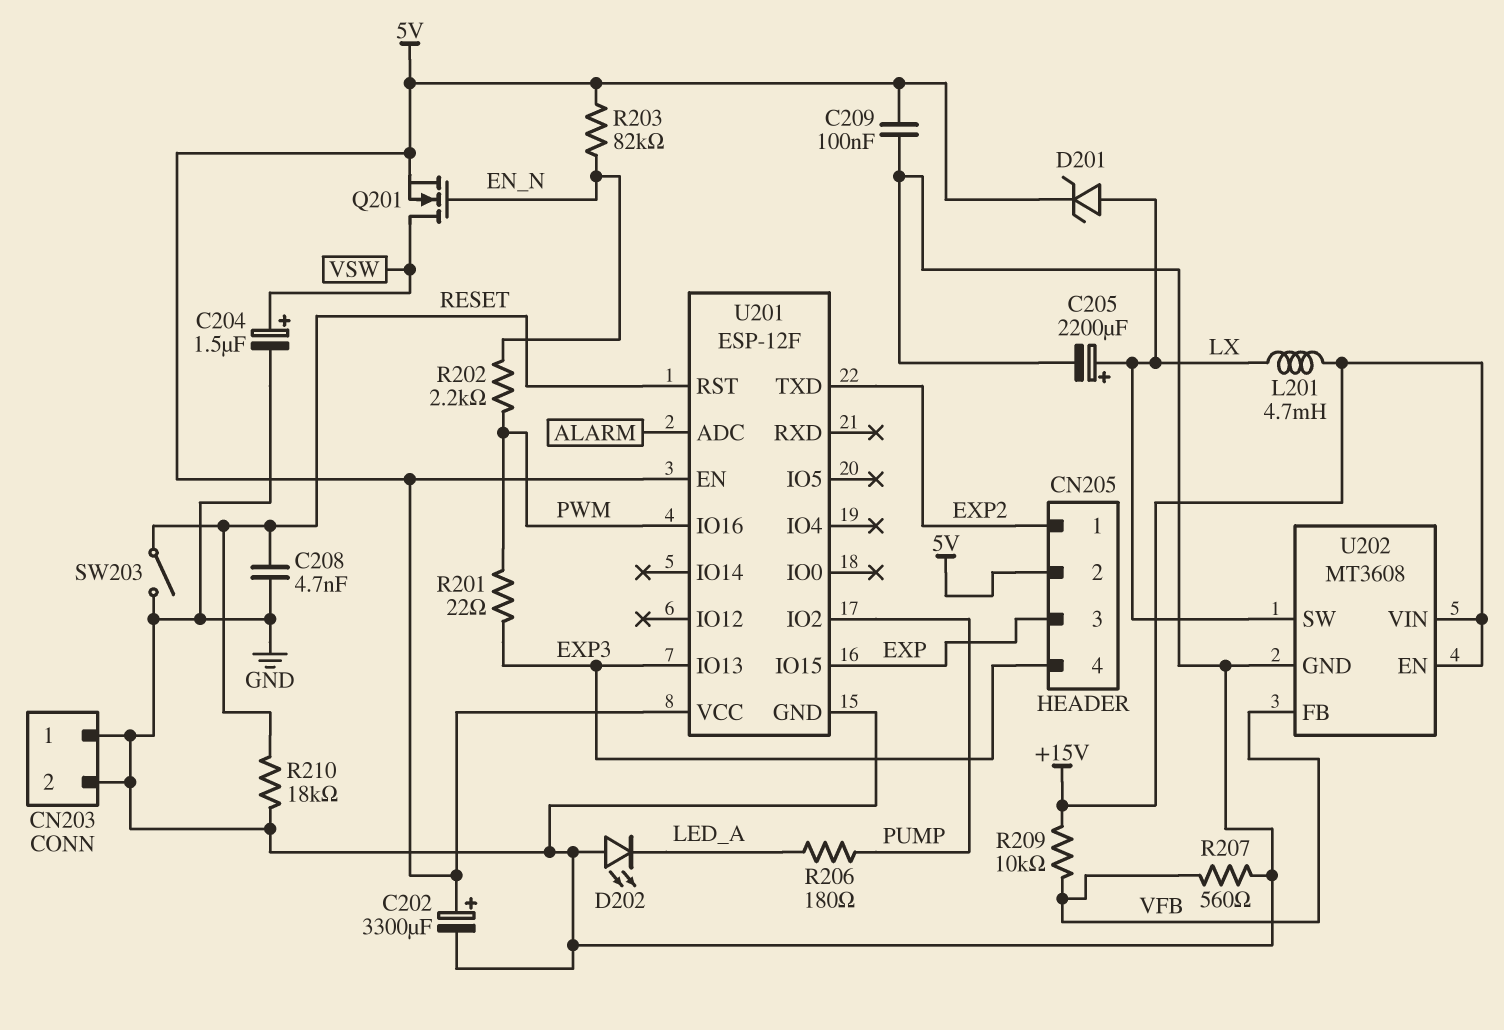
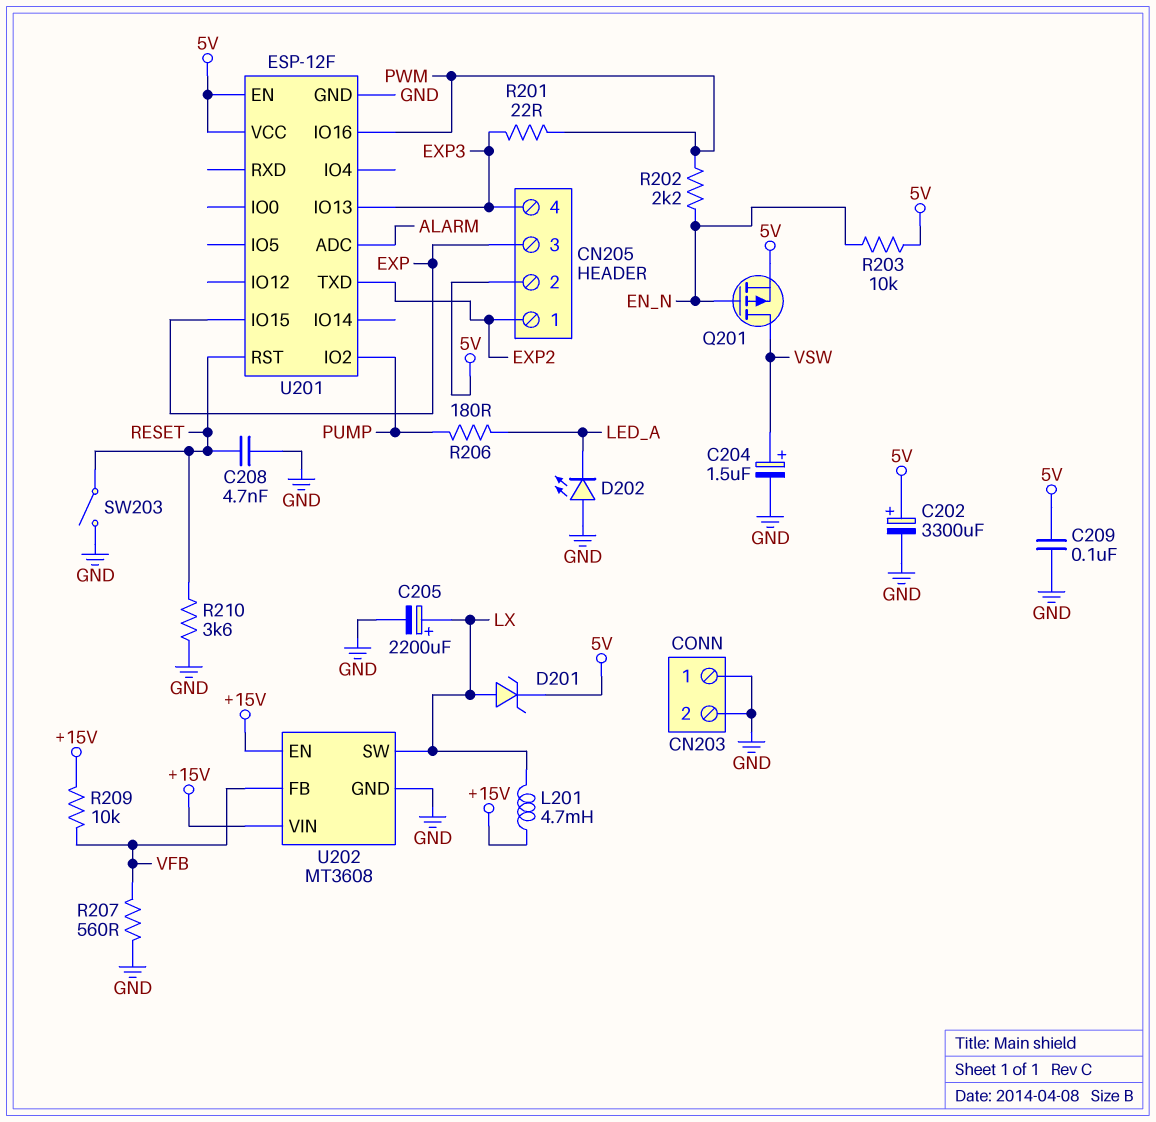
Q201: NMOS (G EN_N, D VSW, S 5V) -> PMOS (G EN_N, D VSW, S 5V)
R203: 82k (5V, EN_N) -> 10k (5V, EN_N)
R210: 18k (GND, RESET) -> 3.6k (GND, RESET)

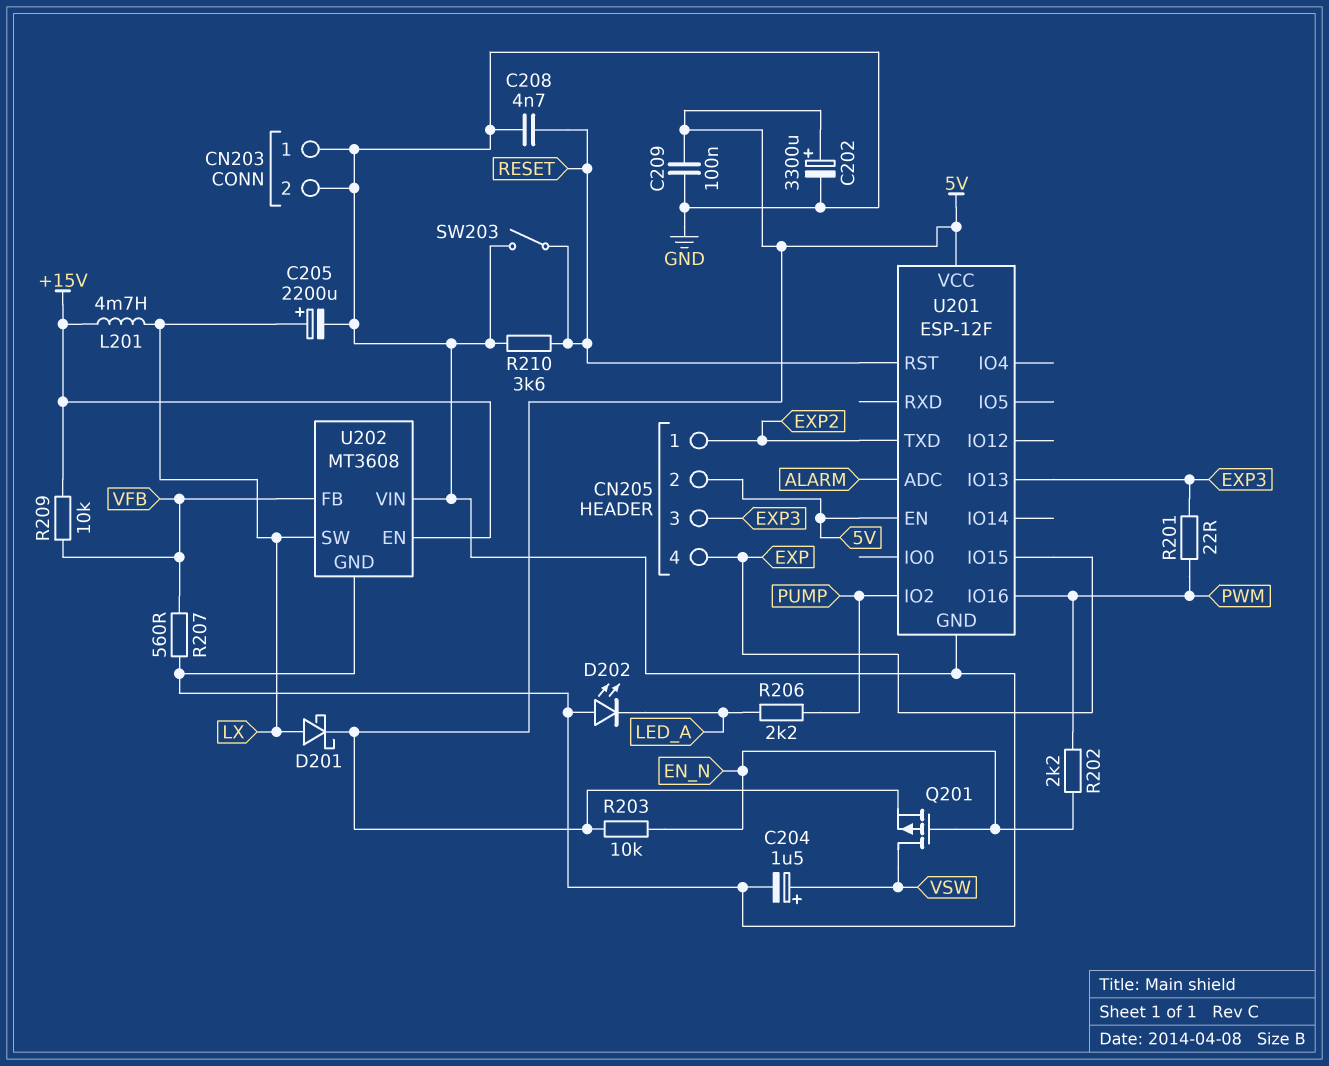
CN205 pin 3: EXP -> EXP3
CN205 pin 4: EXP3 -> EXP
D201: zener (A LX, K 5V) -> schottky (A LX, K 5V)
R206: 180 (LED_A, PUMP) -> 2.2k (LED_A, PUMP)
U202 pin VIN: +15V -> GND

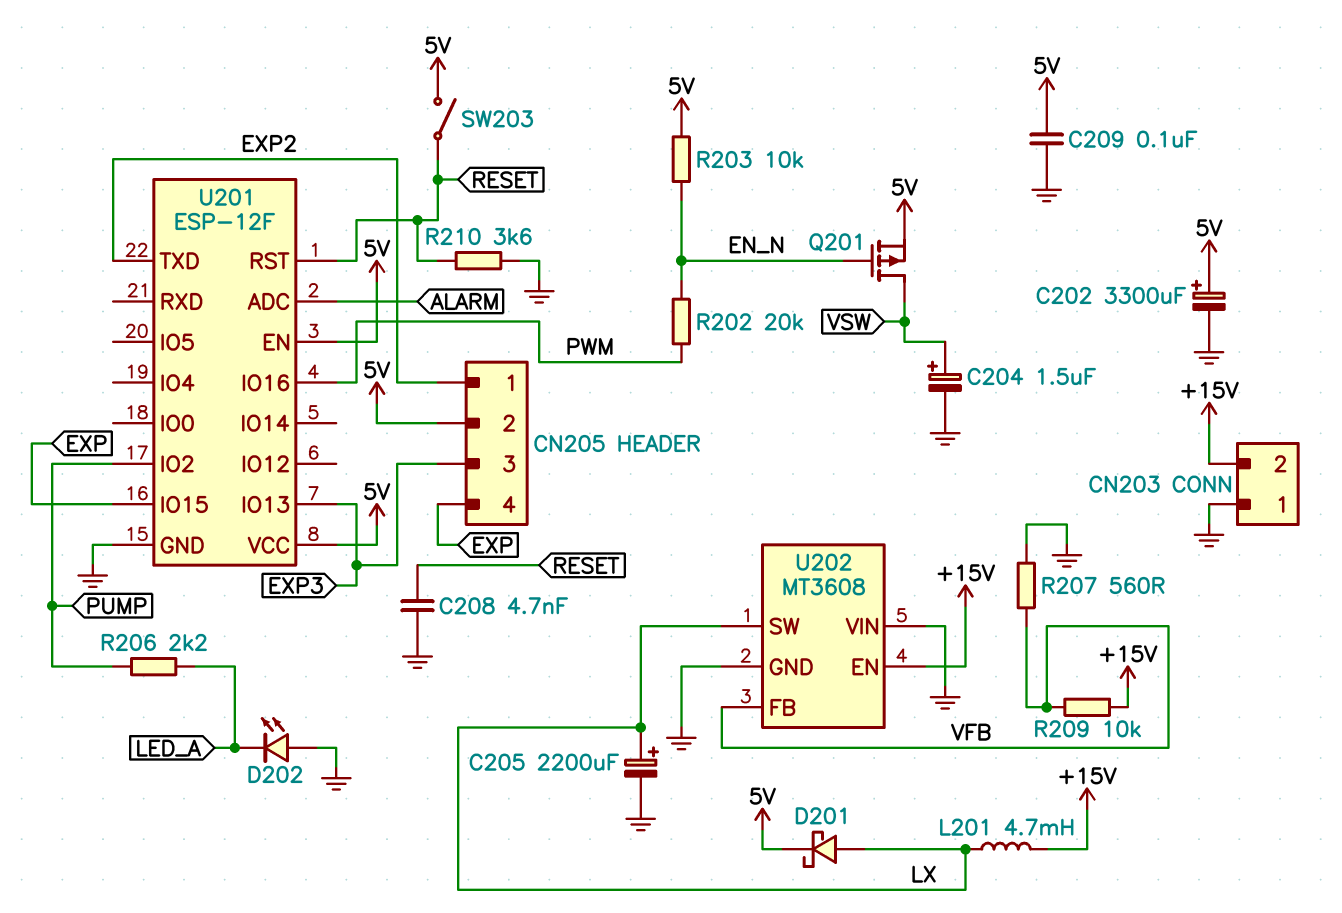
CN203 pin 2: GND -> +15V
R201: 22 (EXP3, PWM) -> none
R202: 2.2k (EN_N, PWM) -> 20k (EN_N, PWM)
SW203: switch (GND, RESET) -> switch (5V, RESET)

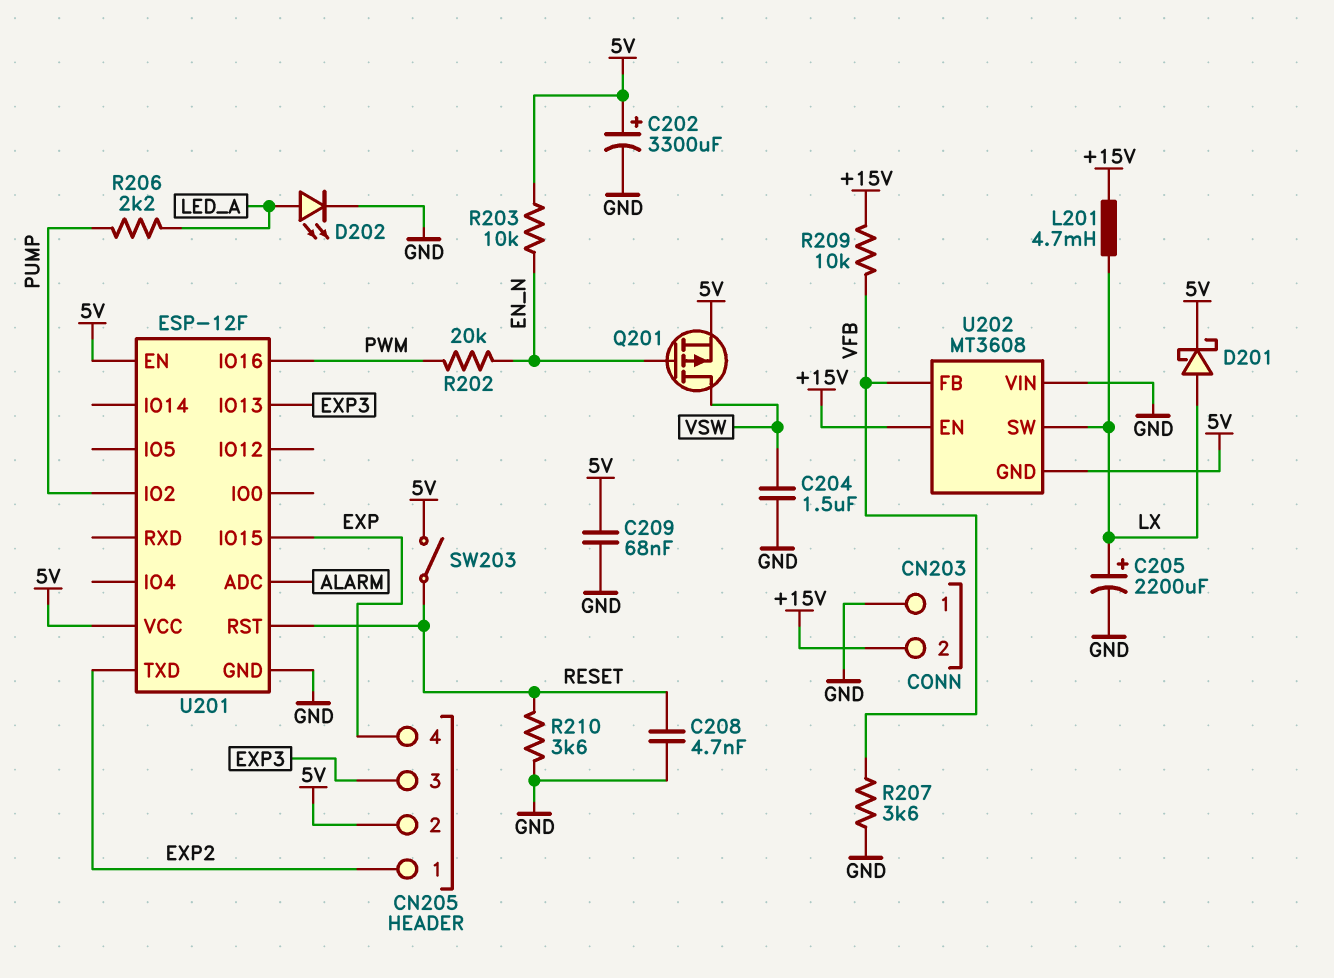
C204: 1.5uF (plus VSW, minus GND) -> 1.5uF (GND, VSW)
C209: 100nF (5V, GND) -> 68nF (5V, GND)
D202: LED (A GND, K LED_A) -> LED (A LED_A, K GND)
R207: 560 (GND, VFB) -> 3.6k (GND, VFB)
U202 pin GND: GND -> 5V

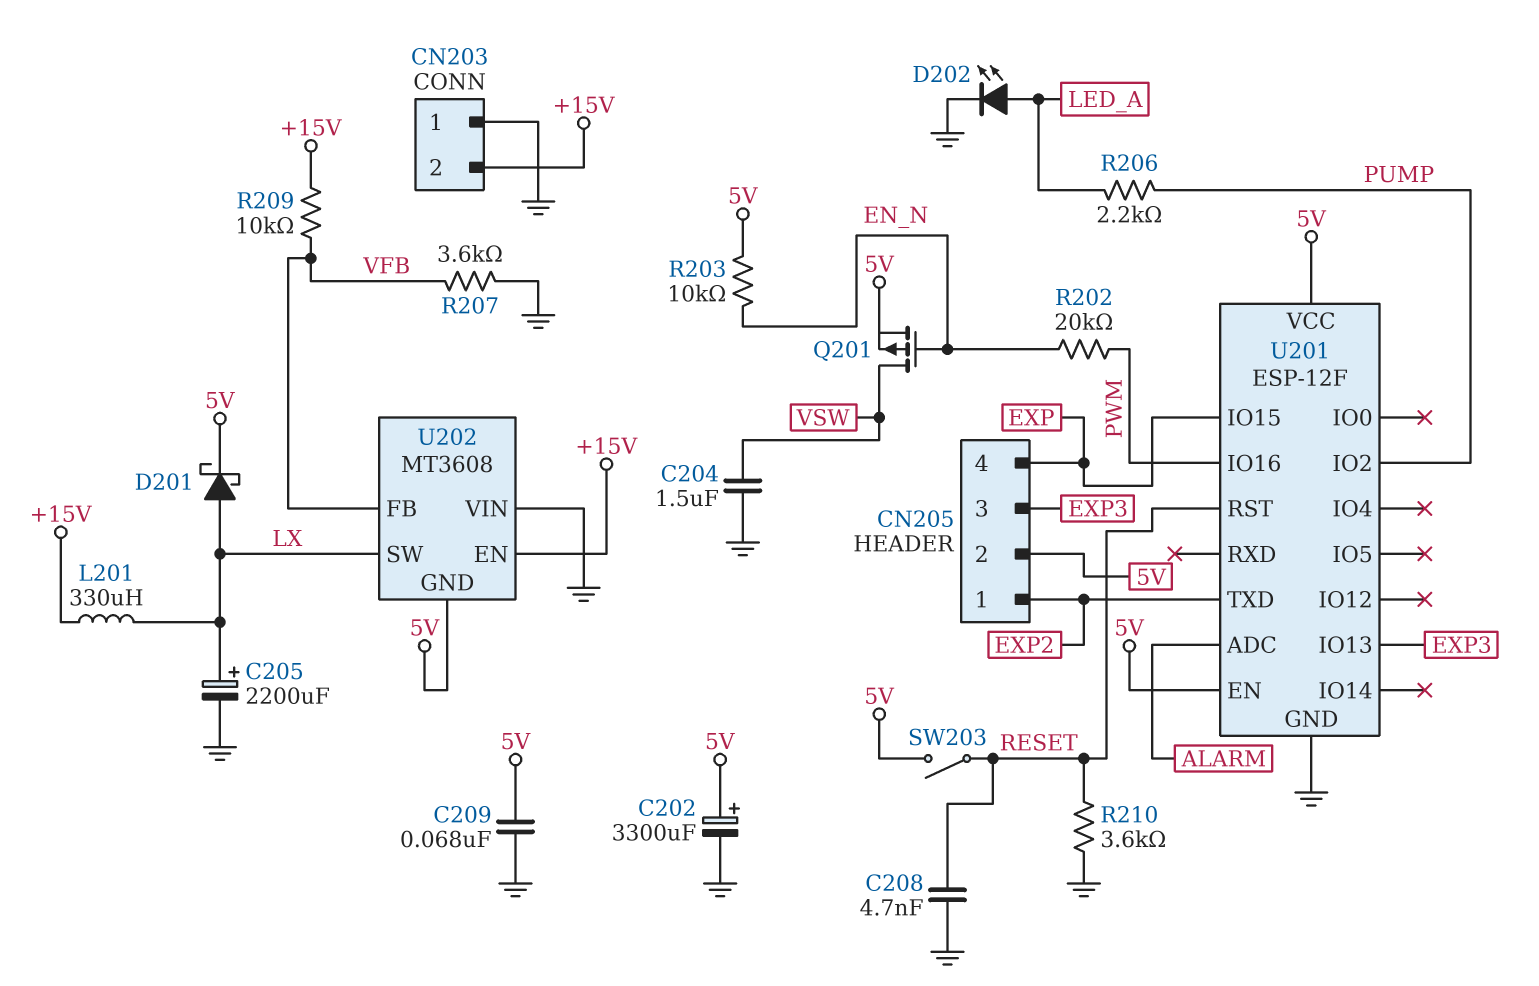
L201: 4.7mH (+15V, LX) -> 330uH (+15V, LX)

